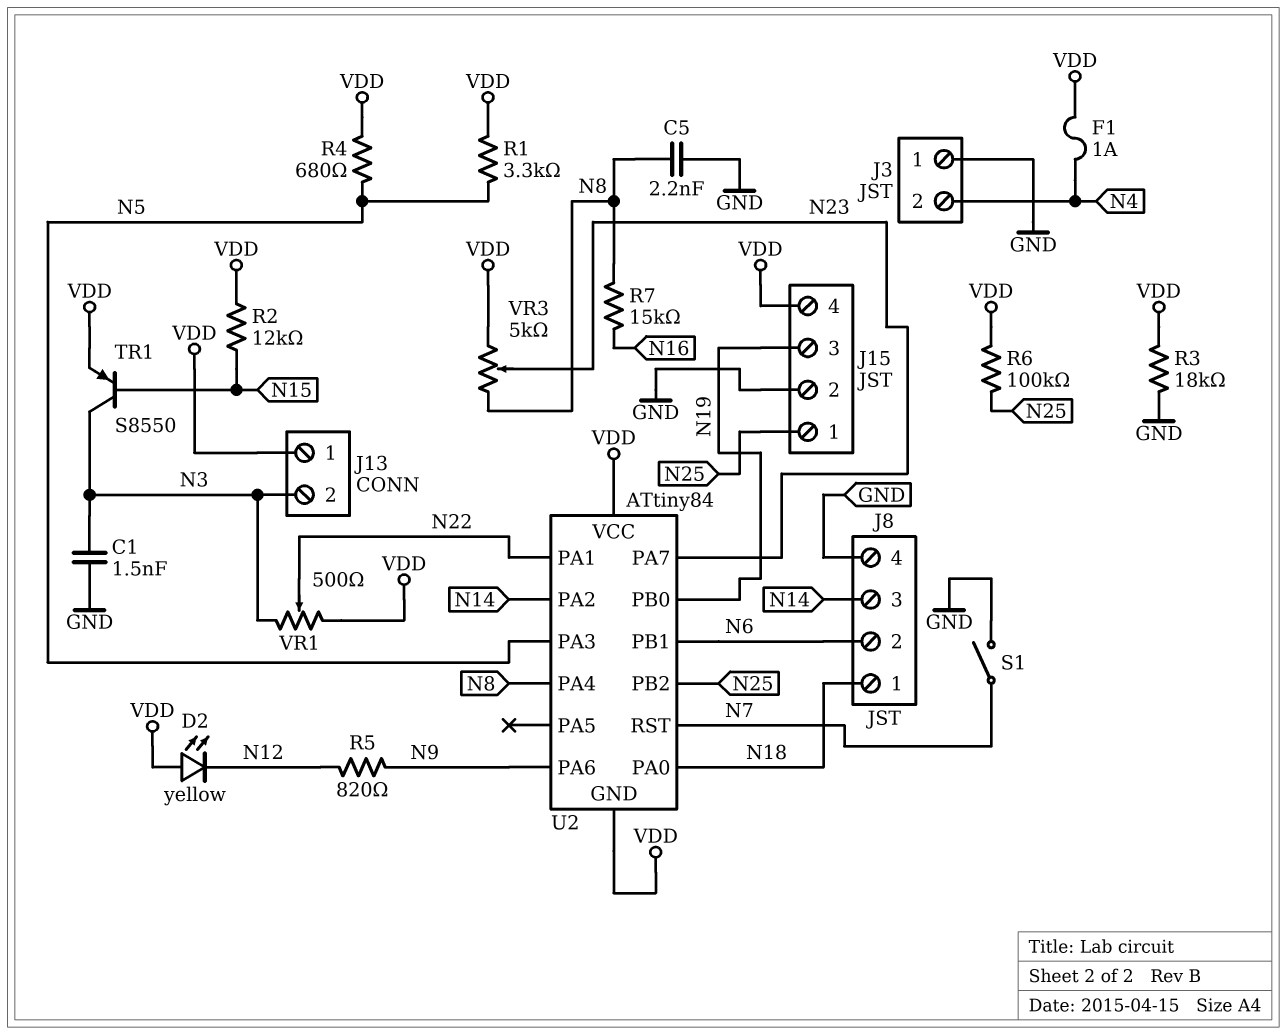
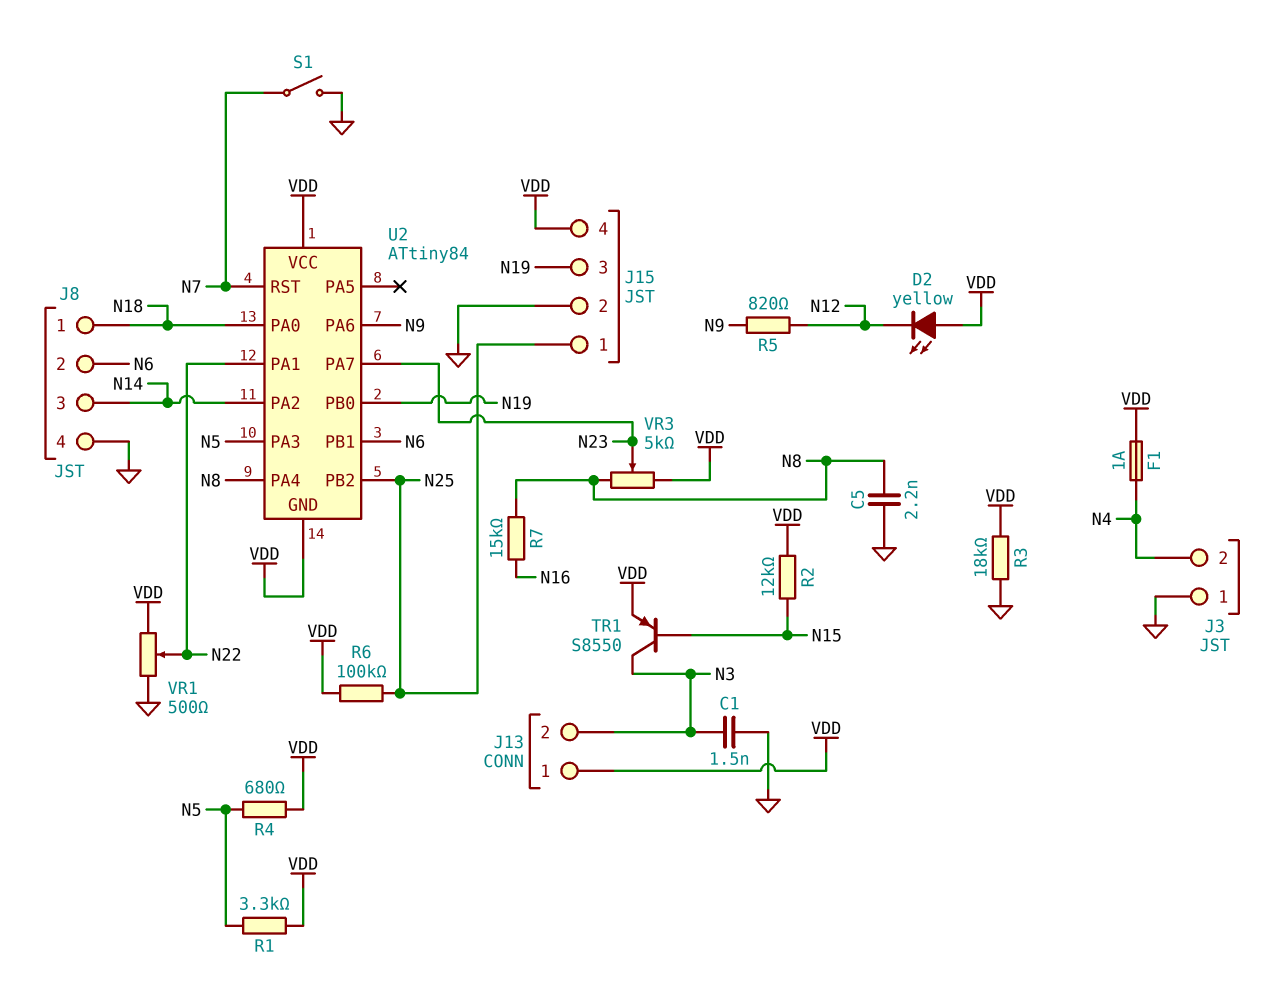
VR1: 500 (N3, VDD, wiper N22) -> 500 (GND, VDD, wiper N22)

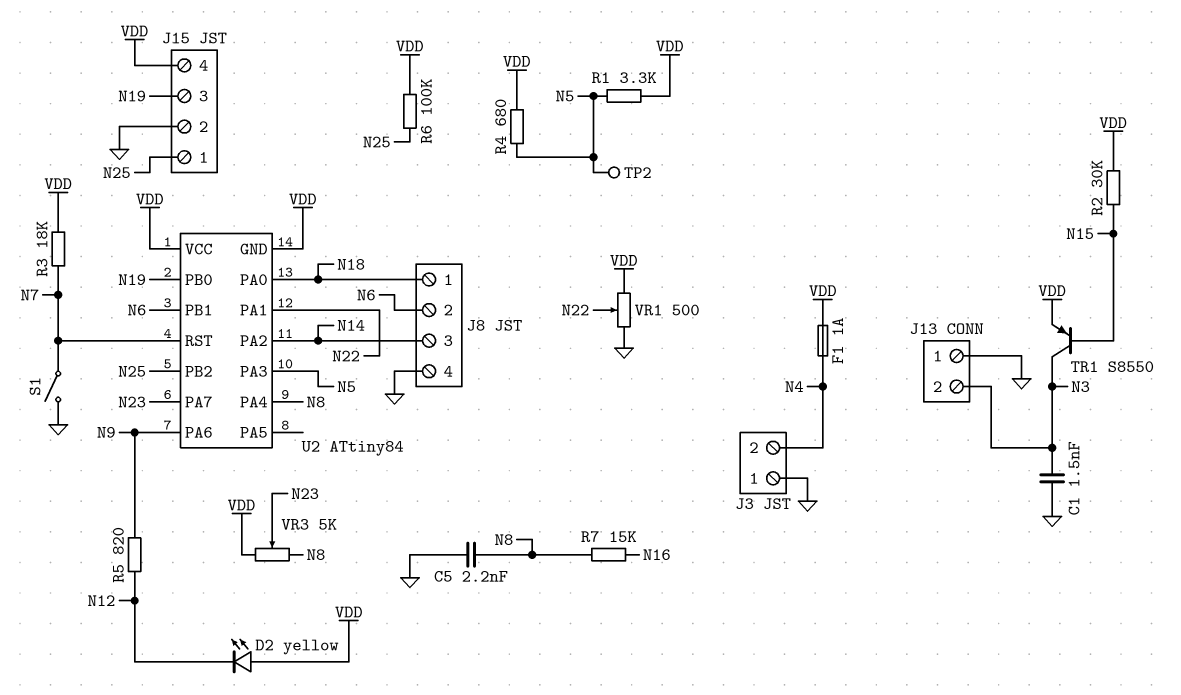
J13 pin 1: VDD -> GND
R2: 12k (N15, VDD) -> 30k (N15, VDD)
R3: 18k (GND, VDD) -> 18k (N7, VDD)
TP2: none -> test point (N5)

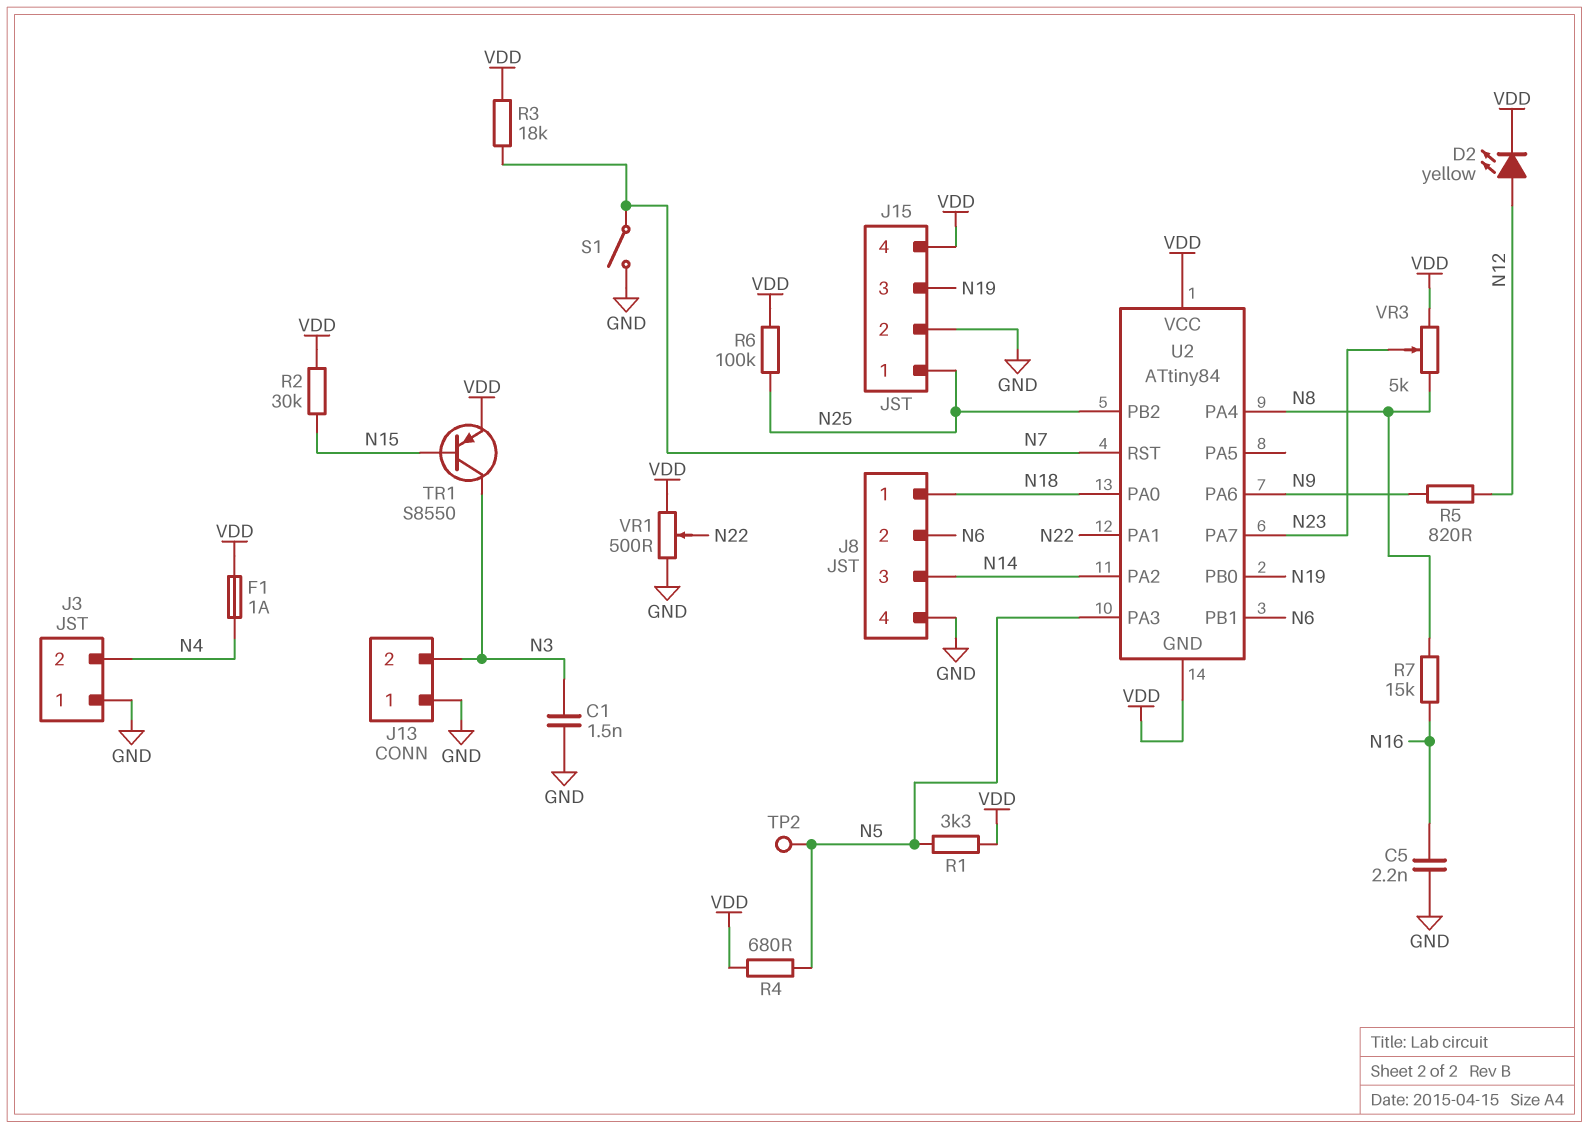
C5: 2.2nF (GND, N8) -> 2.2nF (GND, N16)
D2: LED yellow (A VDD, K N12) -> LED yellow (A N12, K VDD)

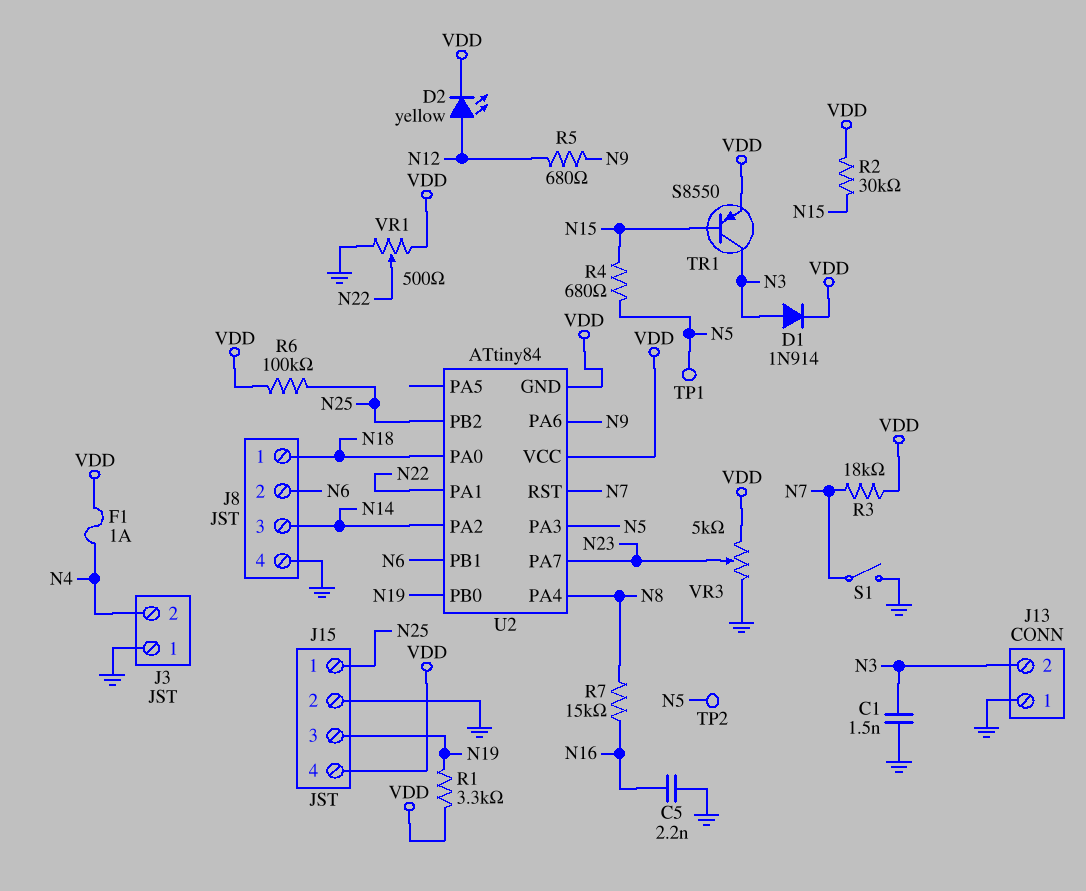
D1: none -> diode 1N914 (A N3, K VDD)
R1: 3.3k (N5, VDD) -> 3.3k (N19, VDD)
R4: 680 (N5, VDD) -> 680 (N5, N15)
R5: 820 (N9, N12) -> 680 (N9, N12)
TP1: none -> test point (N5)
VR3: 5k (N8, VDD, wiper N23) -> 5k (GND, VDD, wiper N23)

